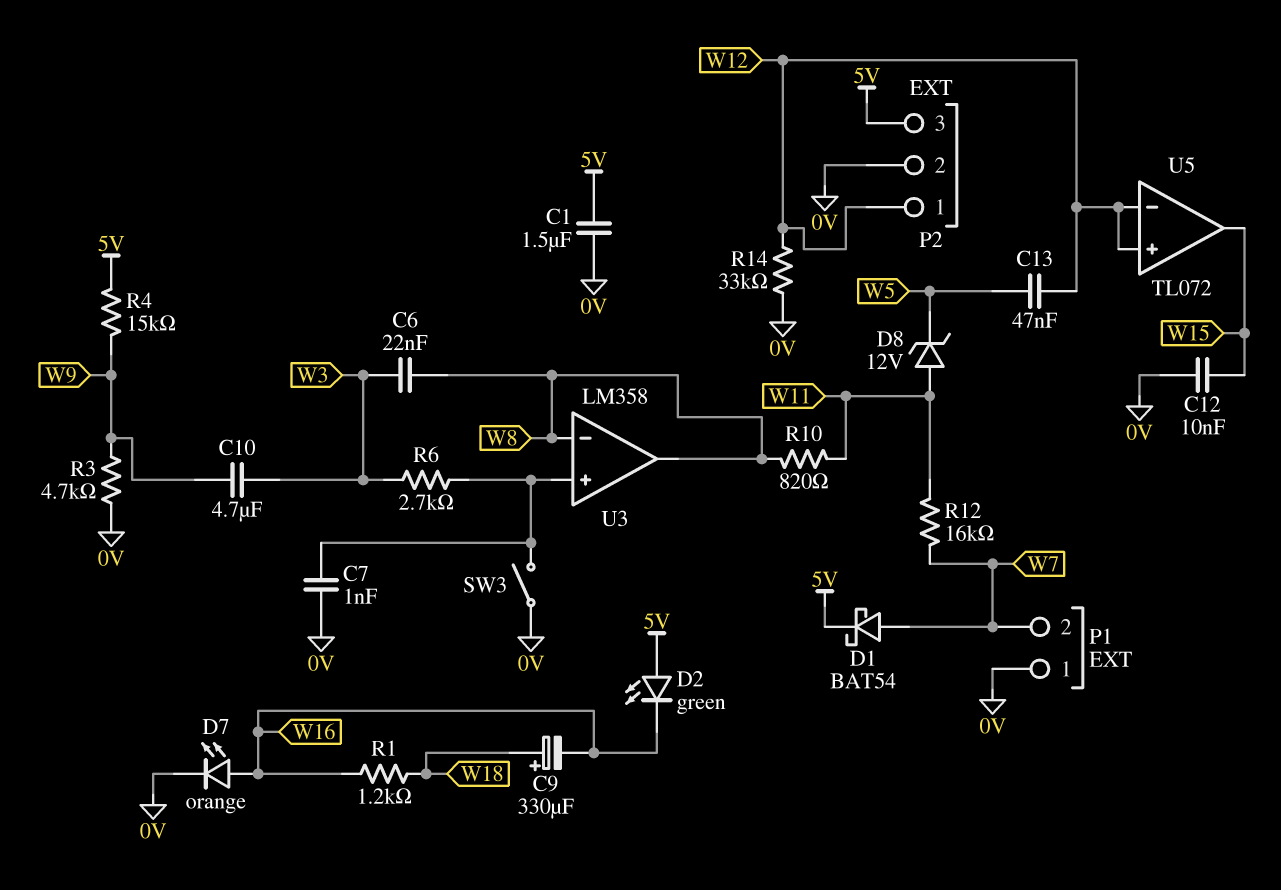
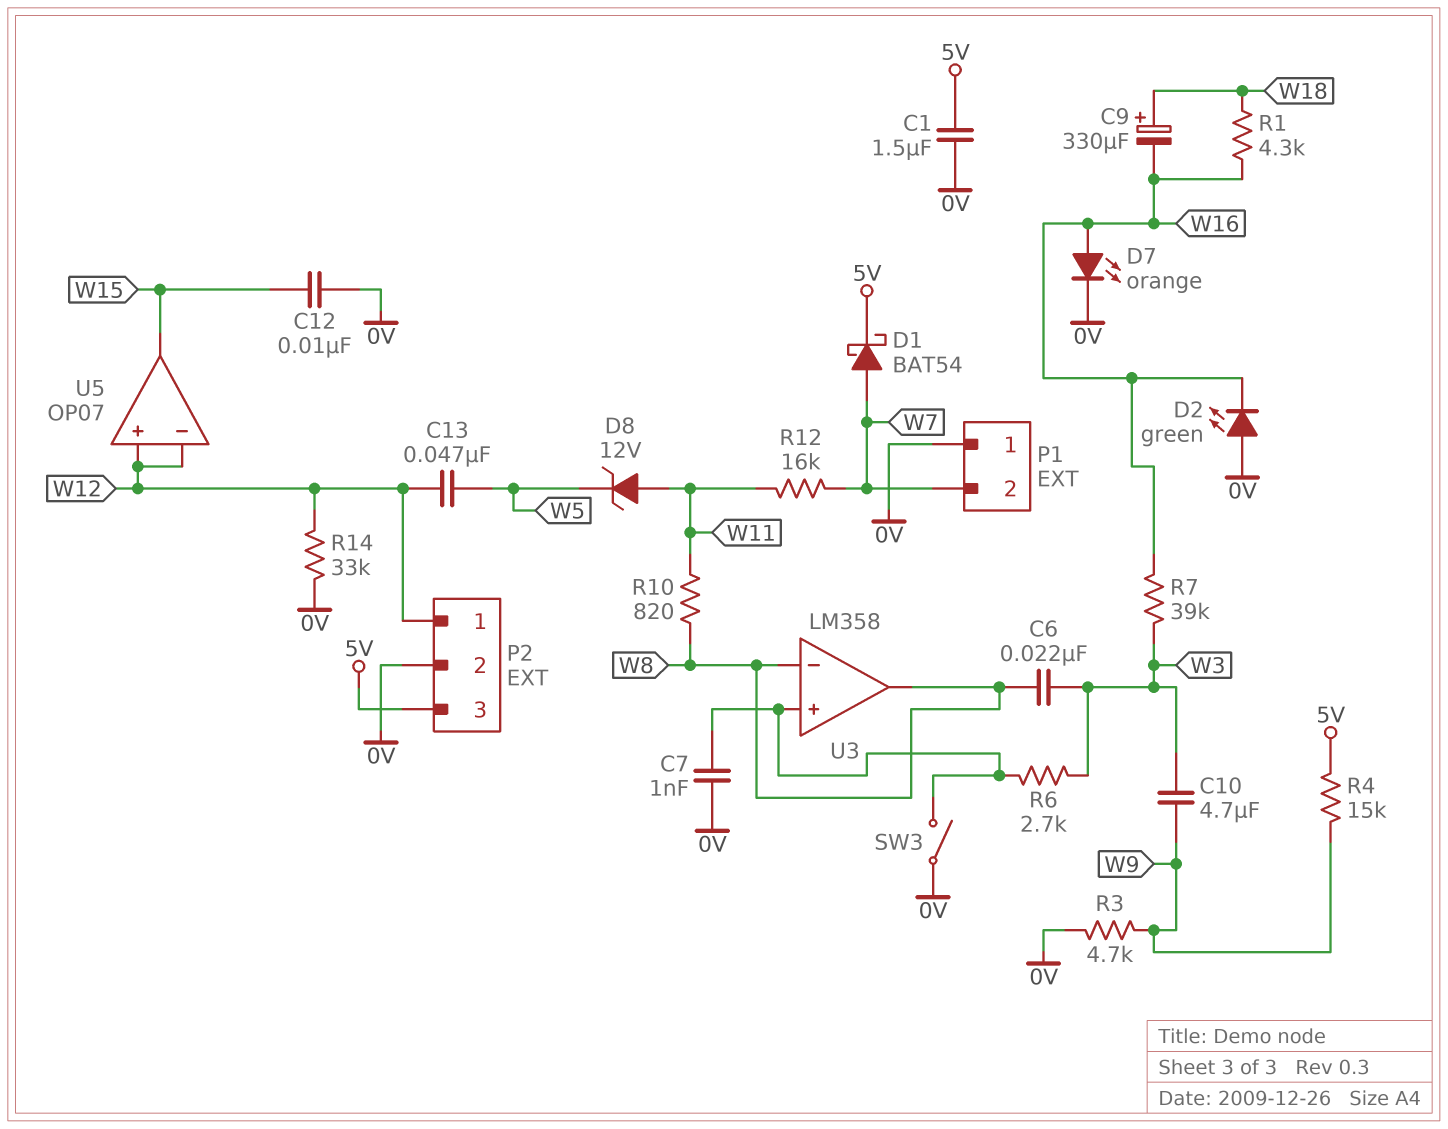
D2: LED green (A 5V, K W16) -> LED green (A 0V, K W16)
R1: 1.2k (W16, W18) -> 4.3k (W16, W18)
R7: none -> 39k (W3, W16)
U5: TL072 -> OP07

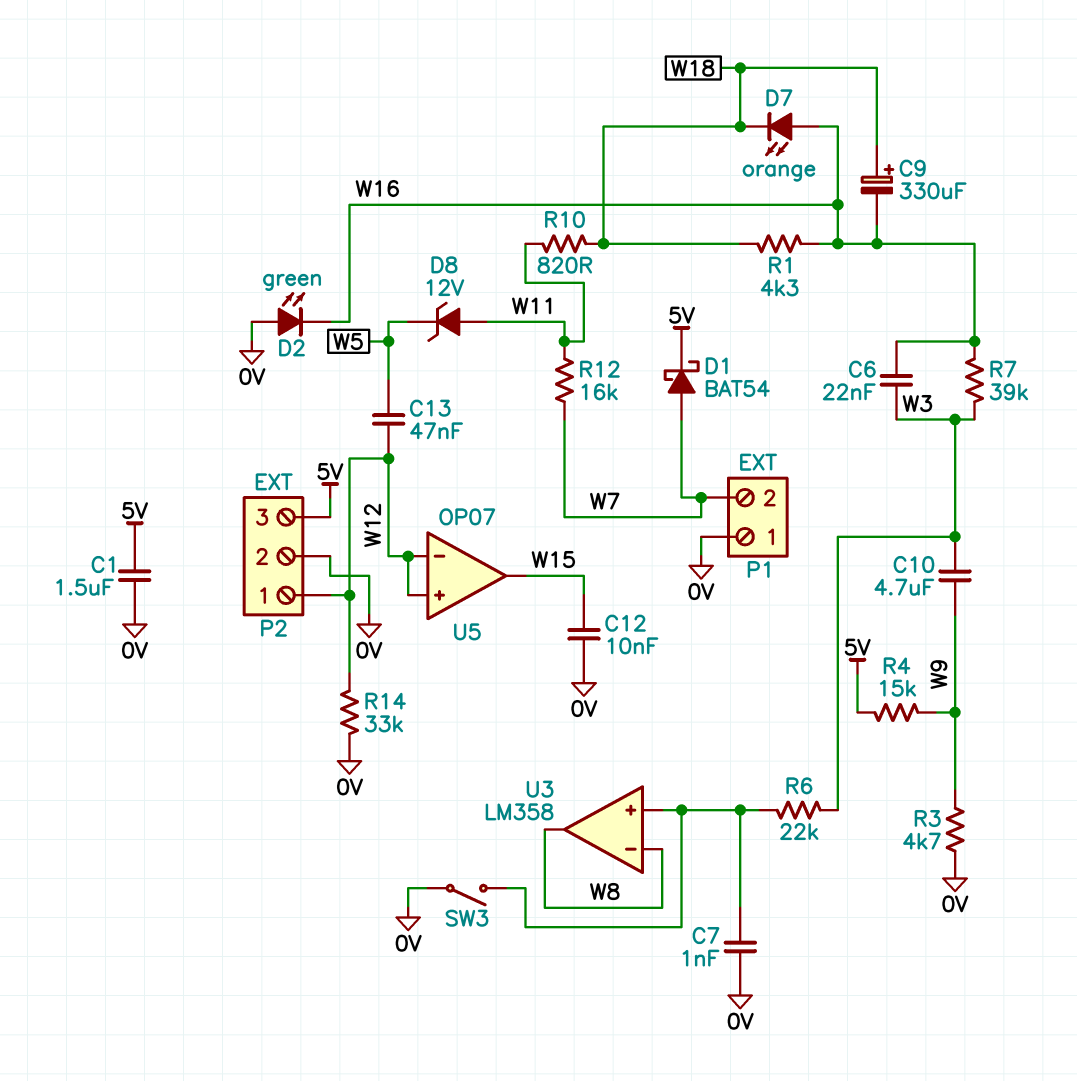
C6: 22nF (W3, W8) -> 22nF (W3, W16)
D7: LED orange (A W16, K 0V) -> LED orange (A W16, K W18)
R6: 2.7k (U3/in+, W3) -> 22k (U3/in+, W3)
R10: 820 (W8, W11) -> 820 (W11, W18)

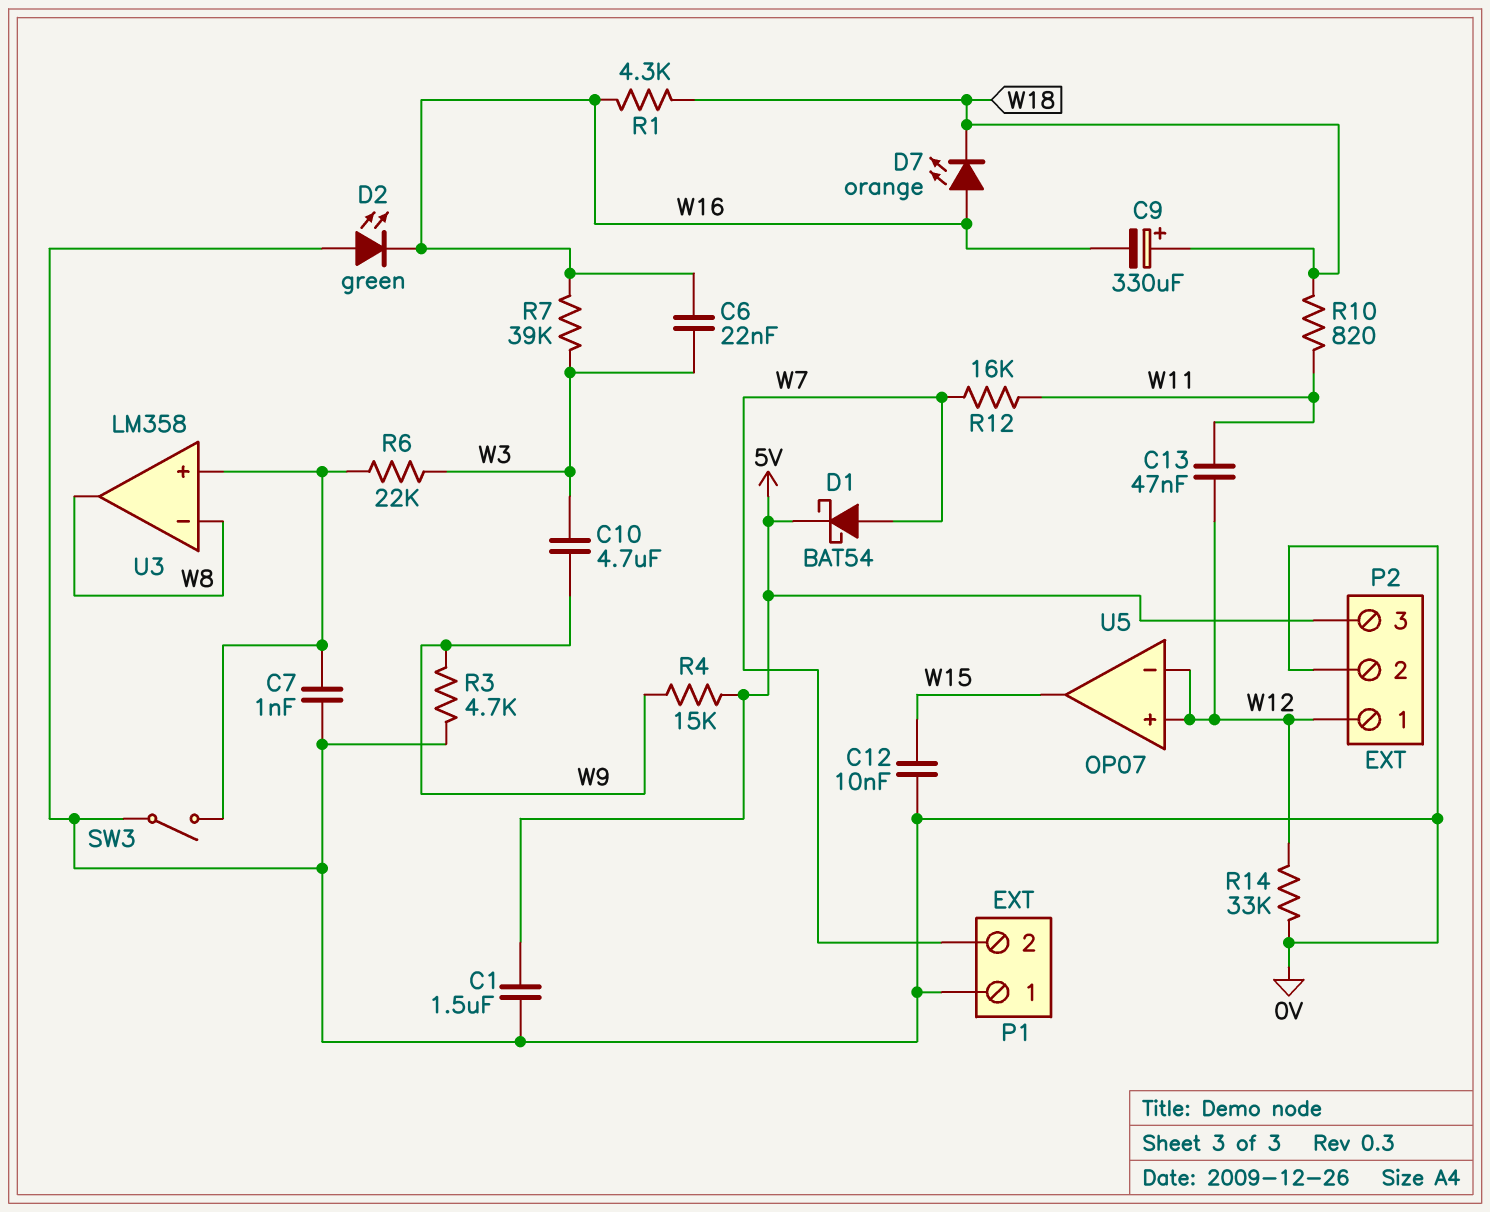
C13: 47nF (W5, W12) -> 47nF (W11, W12)
D8: zener 12V (A W11, K W5) -> none

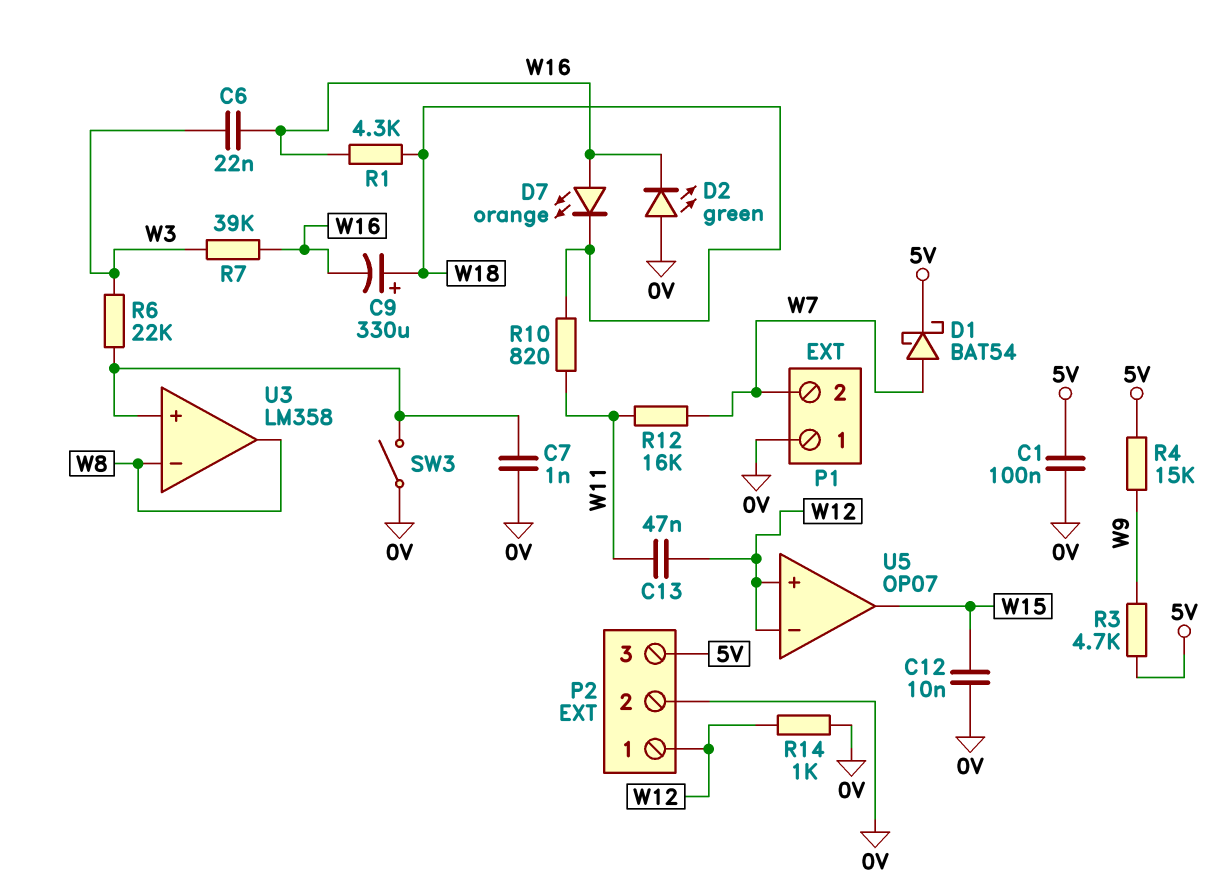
C1: 1.5uF (0V, 5V) -> 100nF (0V, 5V)
C10: 4.7uF (W3, W9) -> none
R3: 4.7k (0V, W9) -> 4.7k (5V, W9)
R14: 33k (0V, W12) -> 1k (0V, W12)

